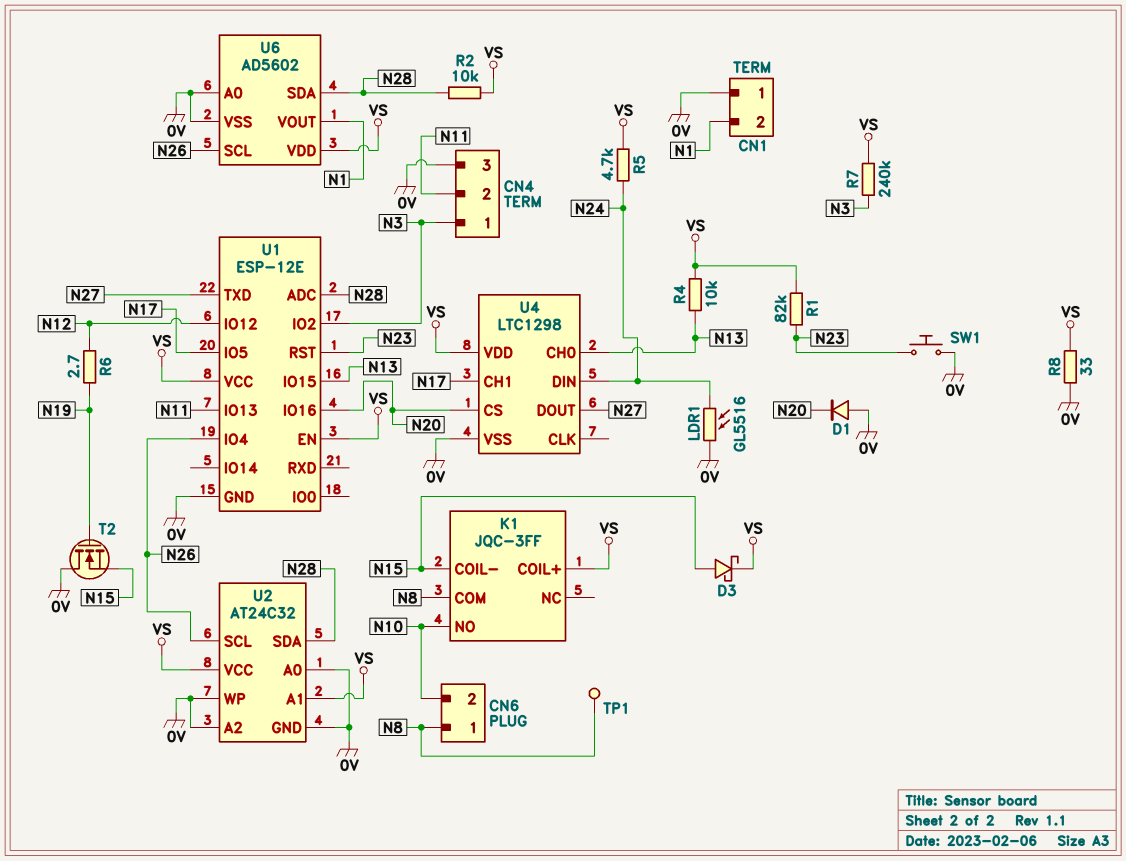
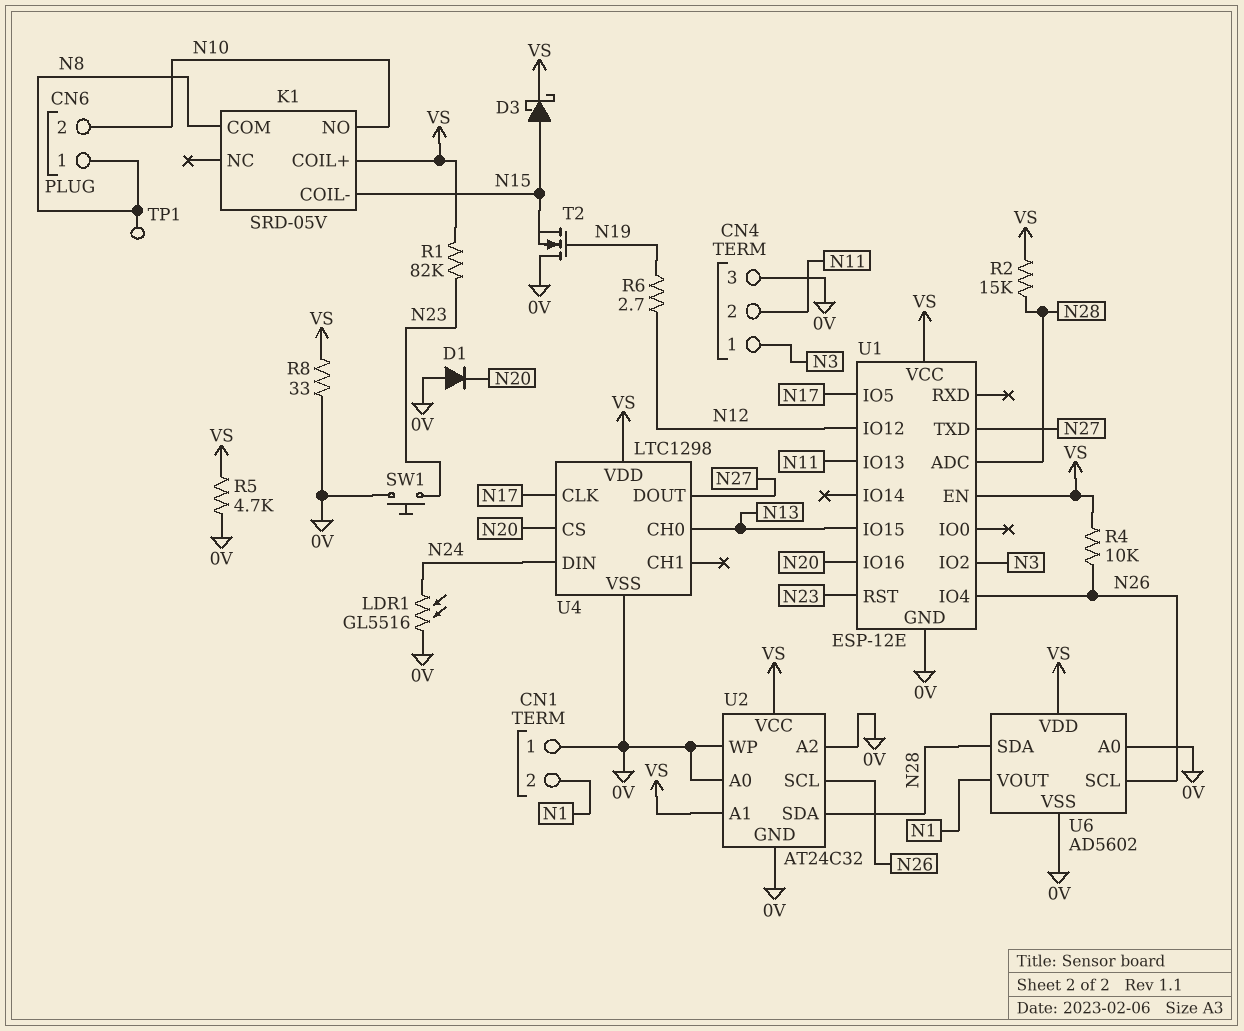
K1: JQC-3FF -> SRD-05V
R2: 10k (N28, VS) -> 15k (N28, VS)
R4: 10k (N13, VS) -> 10k (N26, VS)
R5: 4.7k (N24, VS) -> 4.7k (0V, VS)
R7: 240k (N3, VS) -> none
U4 pin CH1: N17 -> none
U4 pin CLK: none -> N17

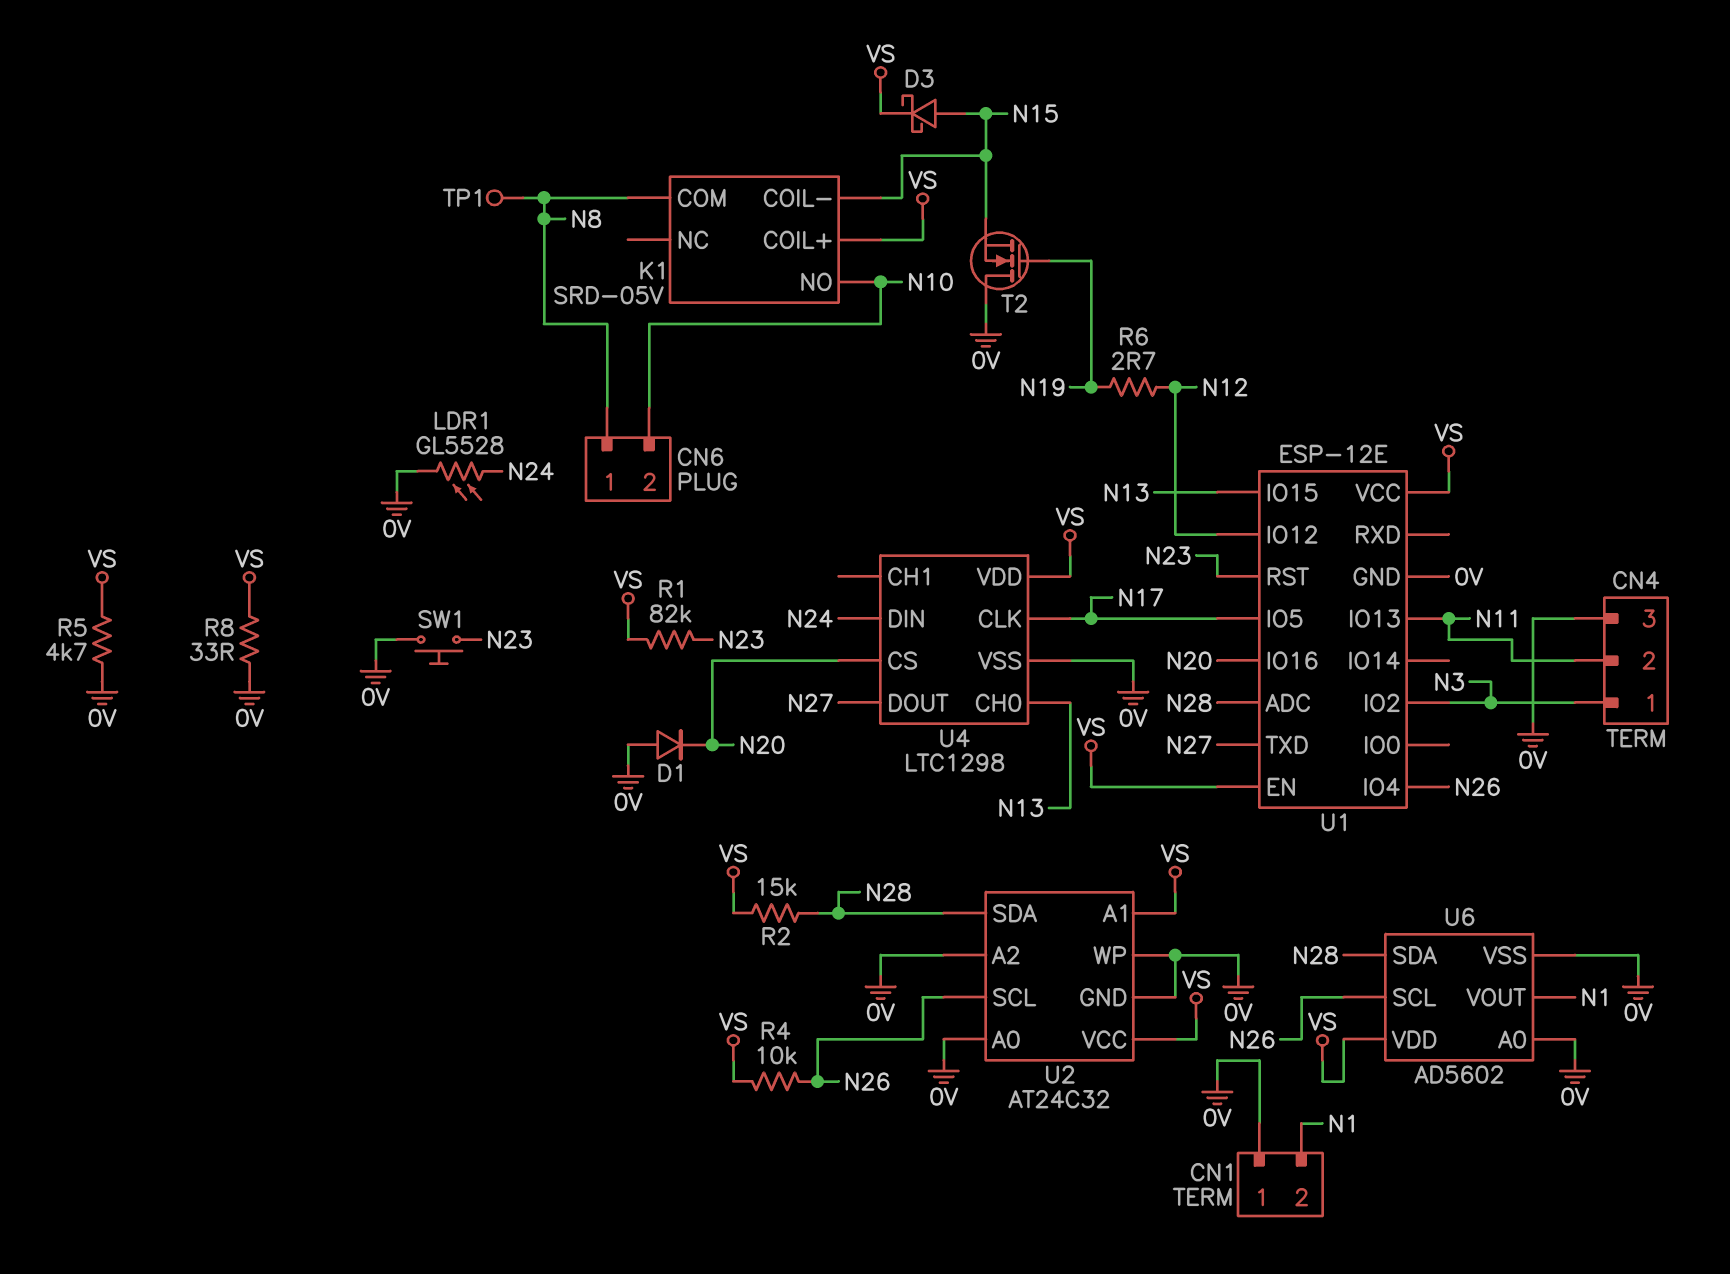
LDR1: GL5516 (0V, N24) -> GL5528 (0V, N24)

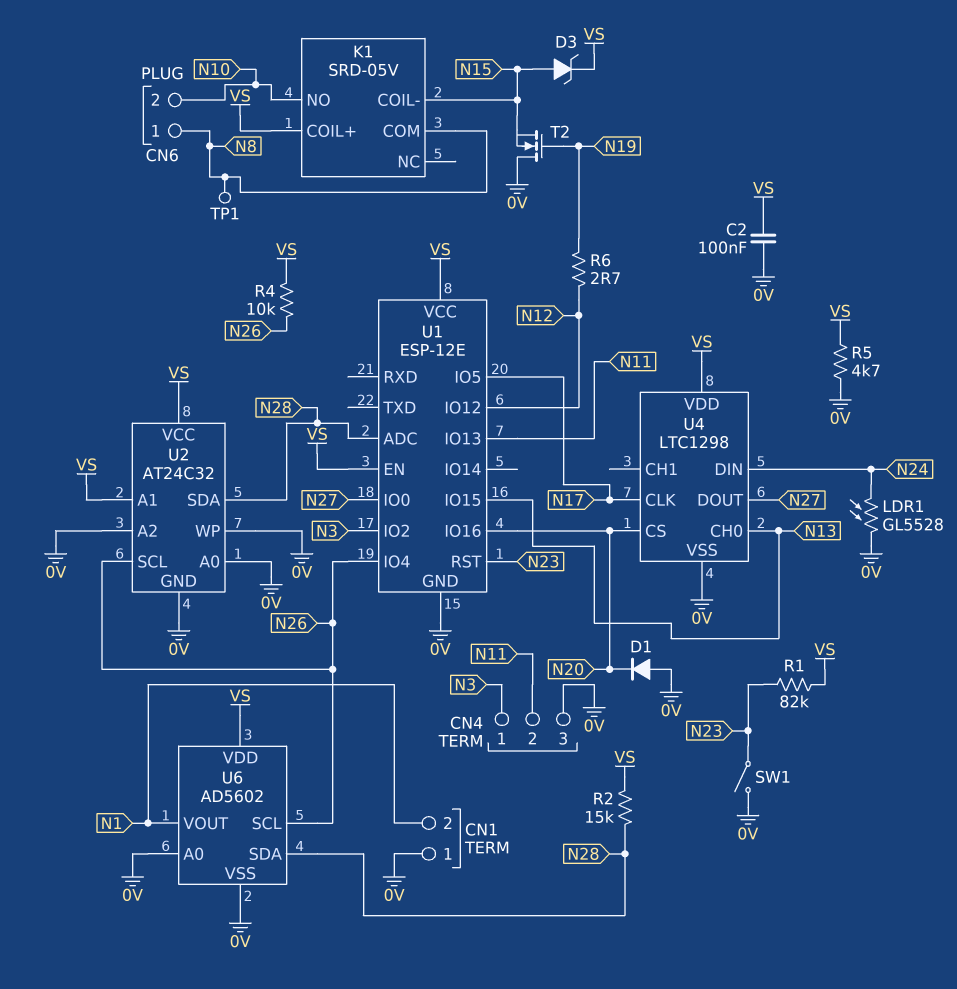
C2: none -> 100nF (0V, VS)
D3: schottky (A N15, K VS) -> zener (A N15, K VS)
R8: 33 (0V, VS) -> none
SW1: button (0V, N23) -> switch (0V, N23)
U1 pin IO0: none -> N27
U1 pin TXD: N27 -> none

